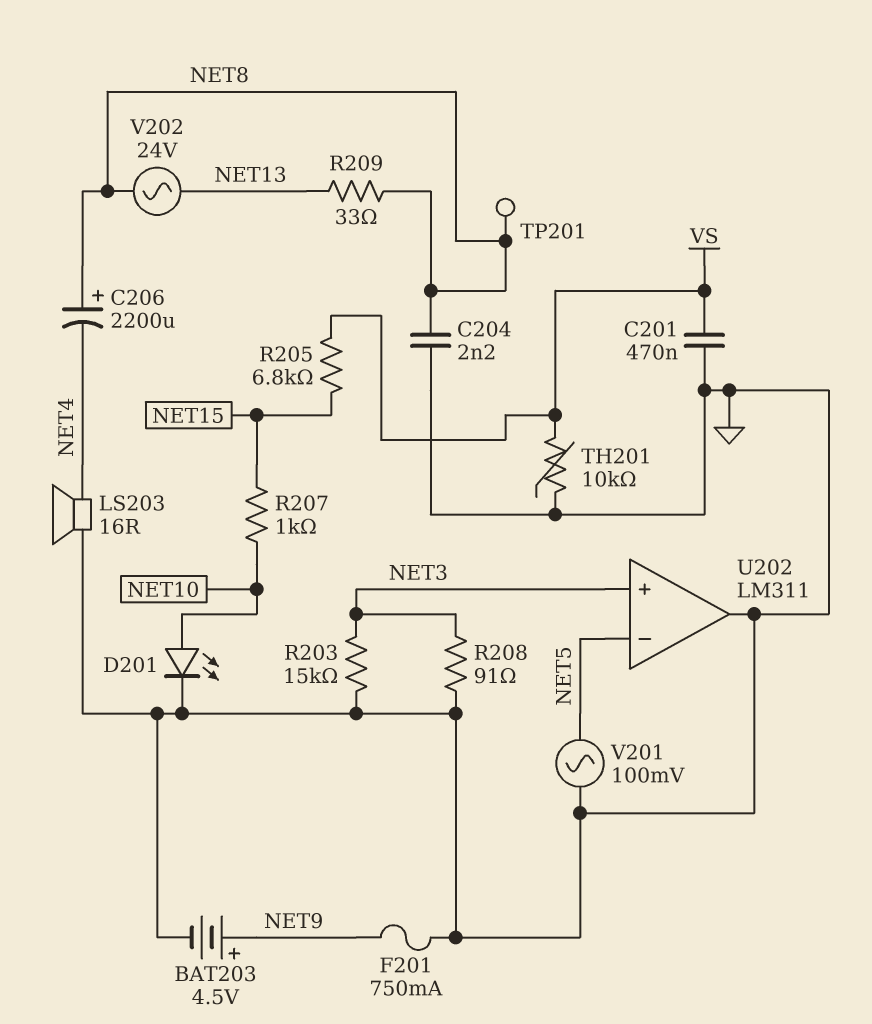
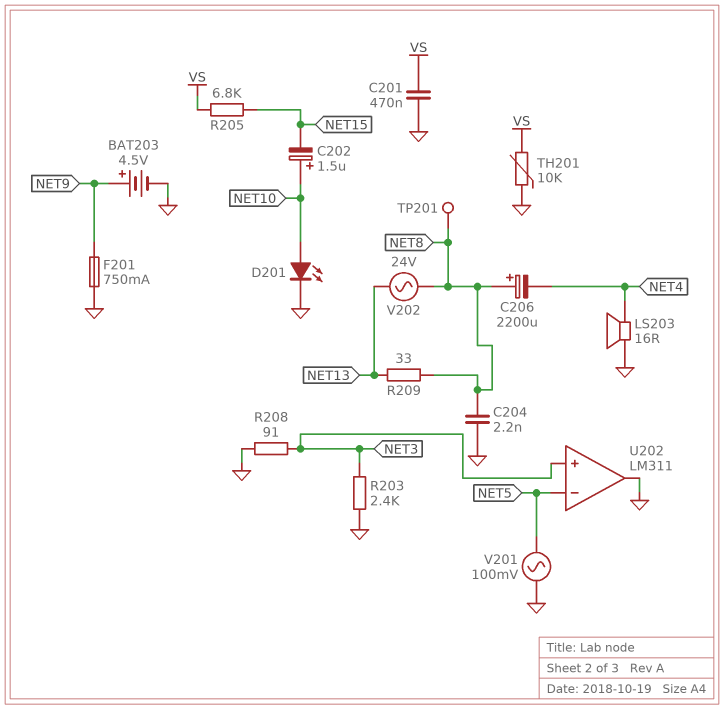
C202: none -> 1.5uF (plus NET10, minus NET15)
R203: 15k (GND, NET3) -> 2.4k (GND, NET3)
R207: 1k (NET10, NET15) -> none

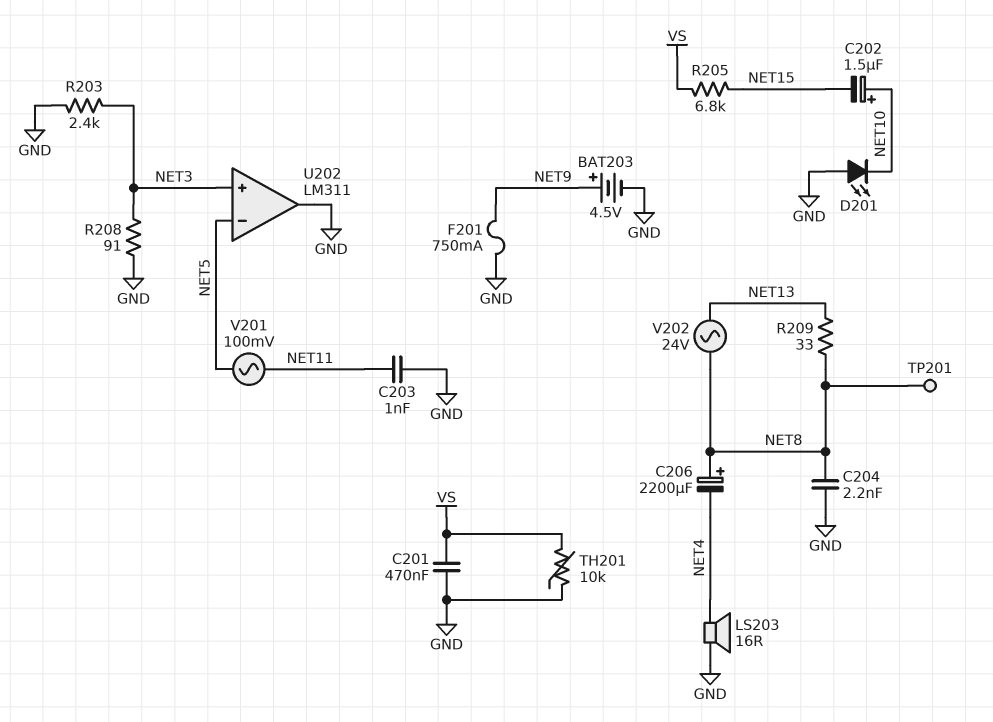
C203: none -> 1nF (GND, NET11)
D201: LED (A NET10, K GND) -> LED (A GND, K NET10)
V201: AC 100mV (GND, NET5) -> AC 100mV (NET5, NET11)

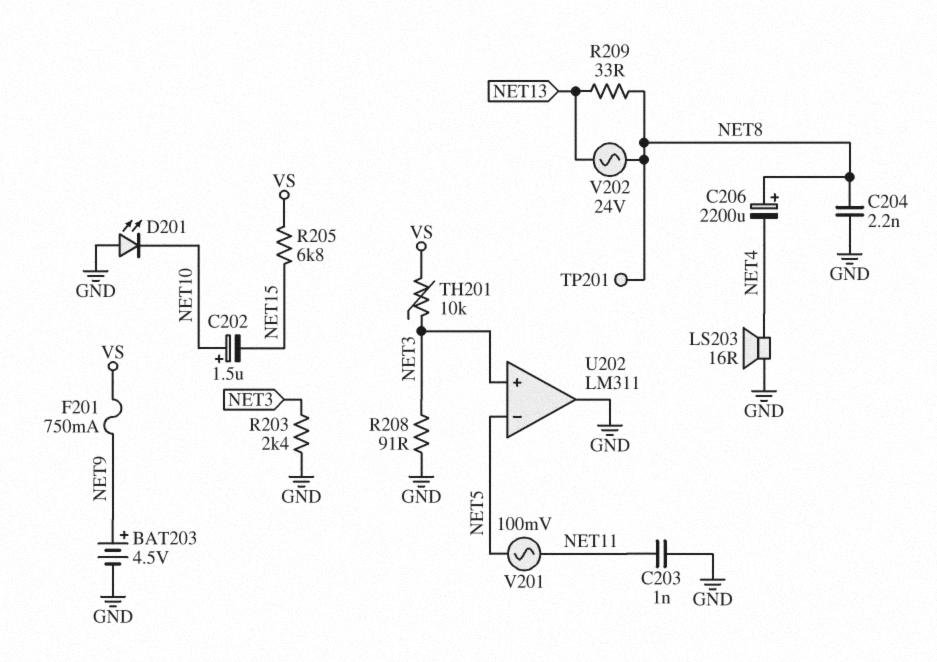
C201: 470nF (GND, VS) -> none
F201: 750mA (GND, NET9) -> 750mA (NET9, VS)
TH201: 10k (GND, VS) -> 10k (NET3, VS)

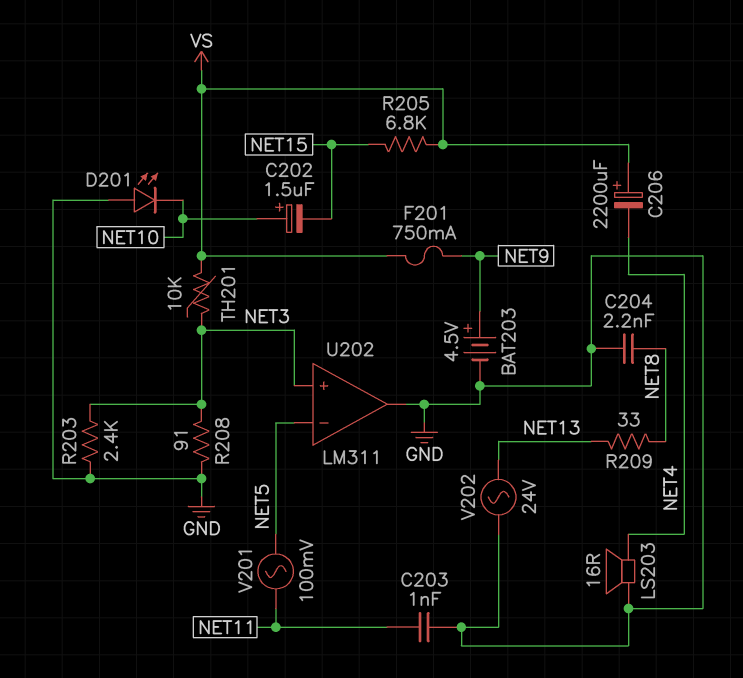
C206: 2200uF (plus NET8, minus NET4) -> 2200uF (plus VS, minus NET4)
TP201: test point (NET8) -> none
V202: AC 24V (NET8, NET13) -> AC 24V (GND, NET13)

